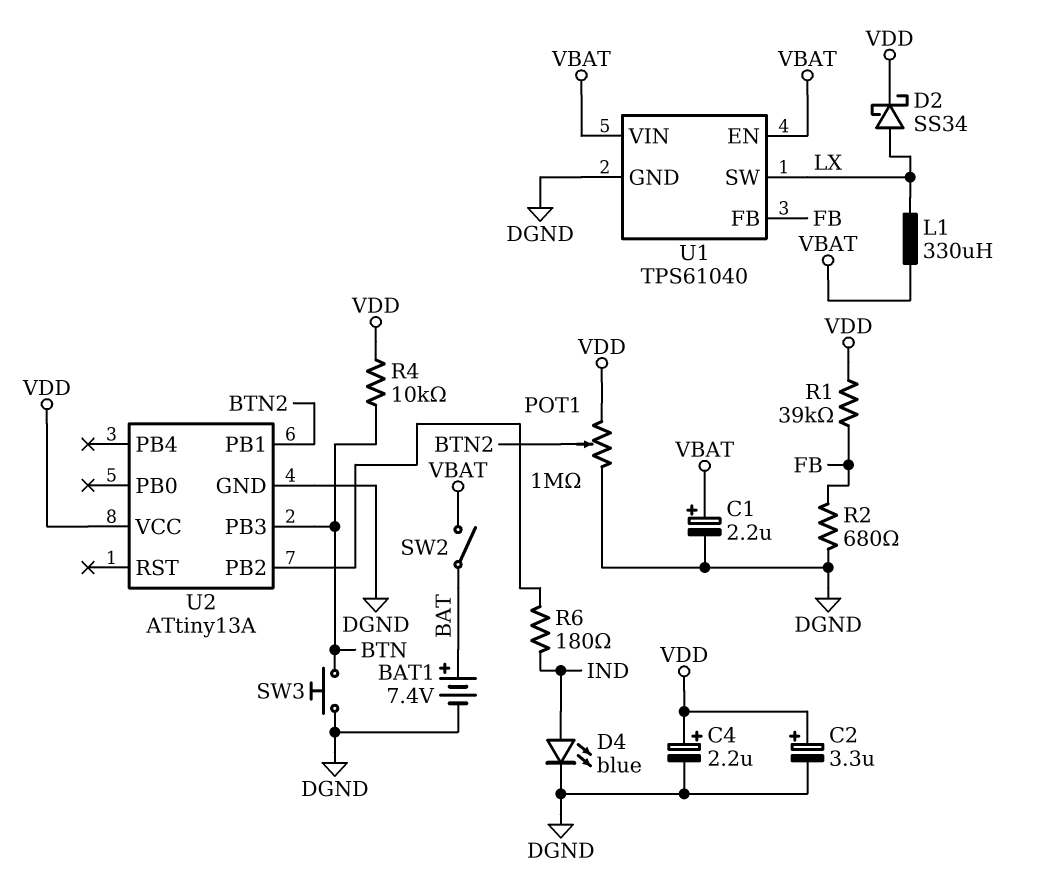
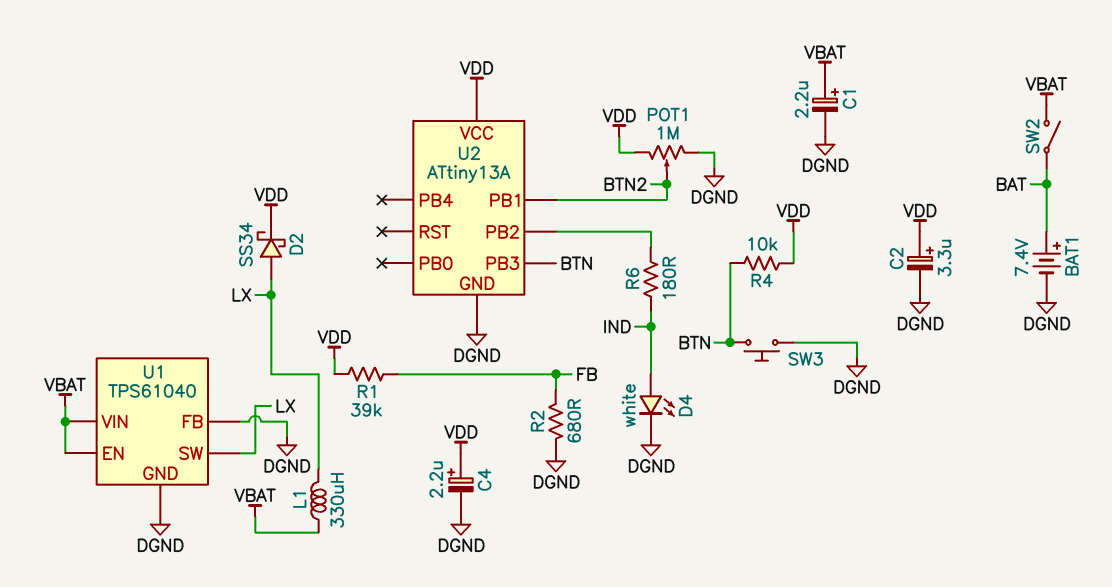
D4: LED blue (A IND, K DGND) -> LED white (A IND, K DGND)
U1 pin FB: FB -> DGND

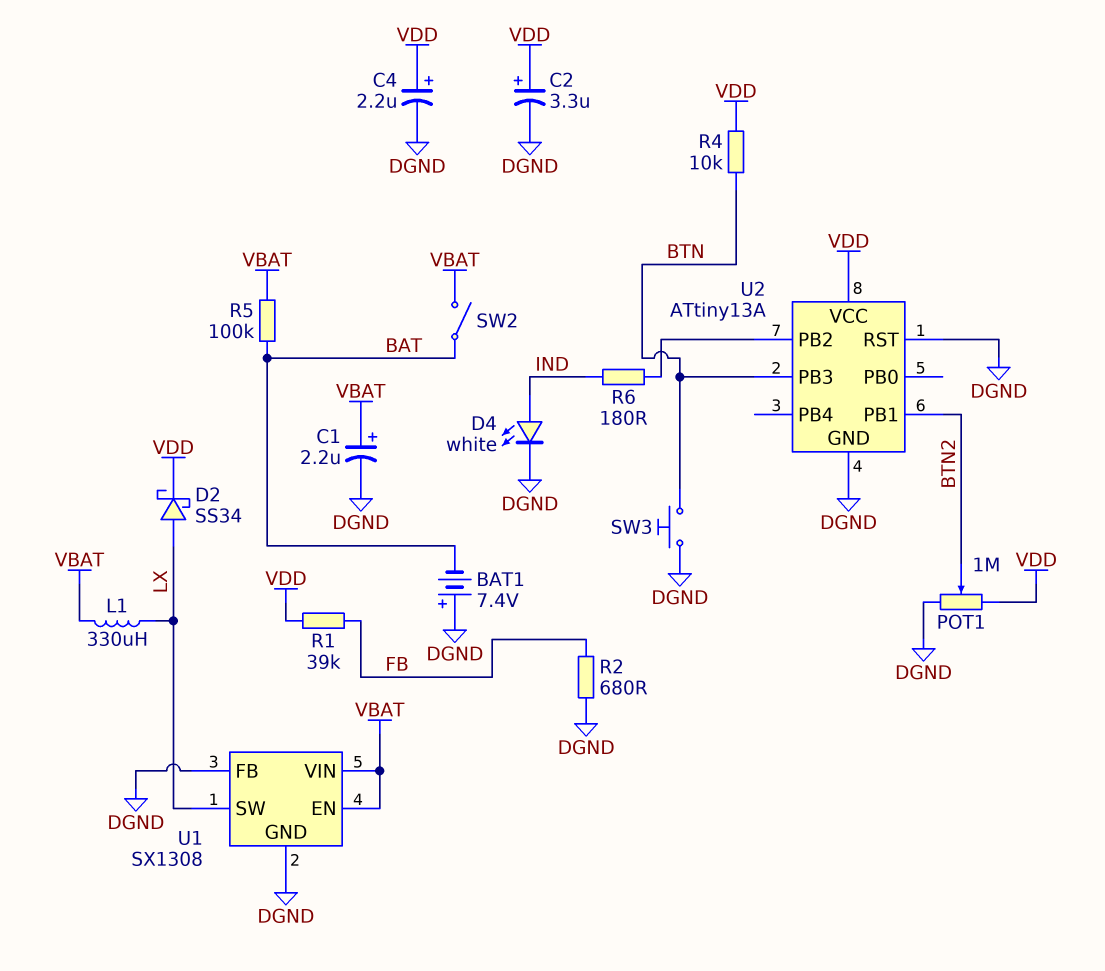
BAT1: 7.4V (plus BAT, minus DGND) -> 7.4V (plus DGND, minus BAT)
R5: none -> 100k (BAT, VBAT)
U1: TPS61040 -> SX1308
U2 pin RST: none -> DGND

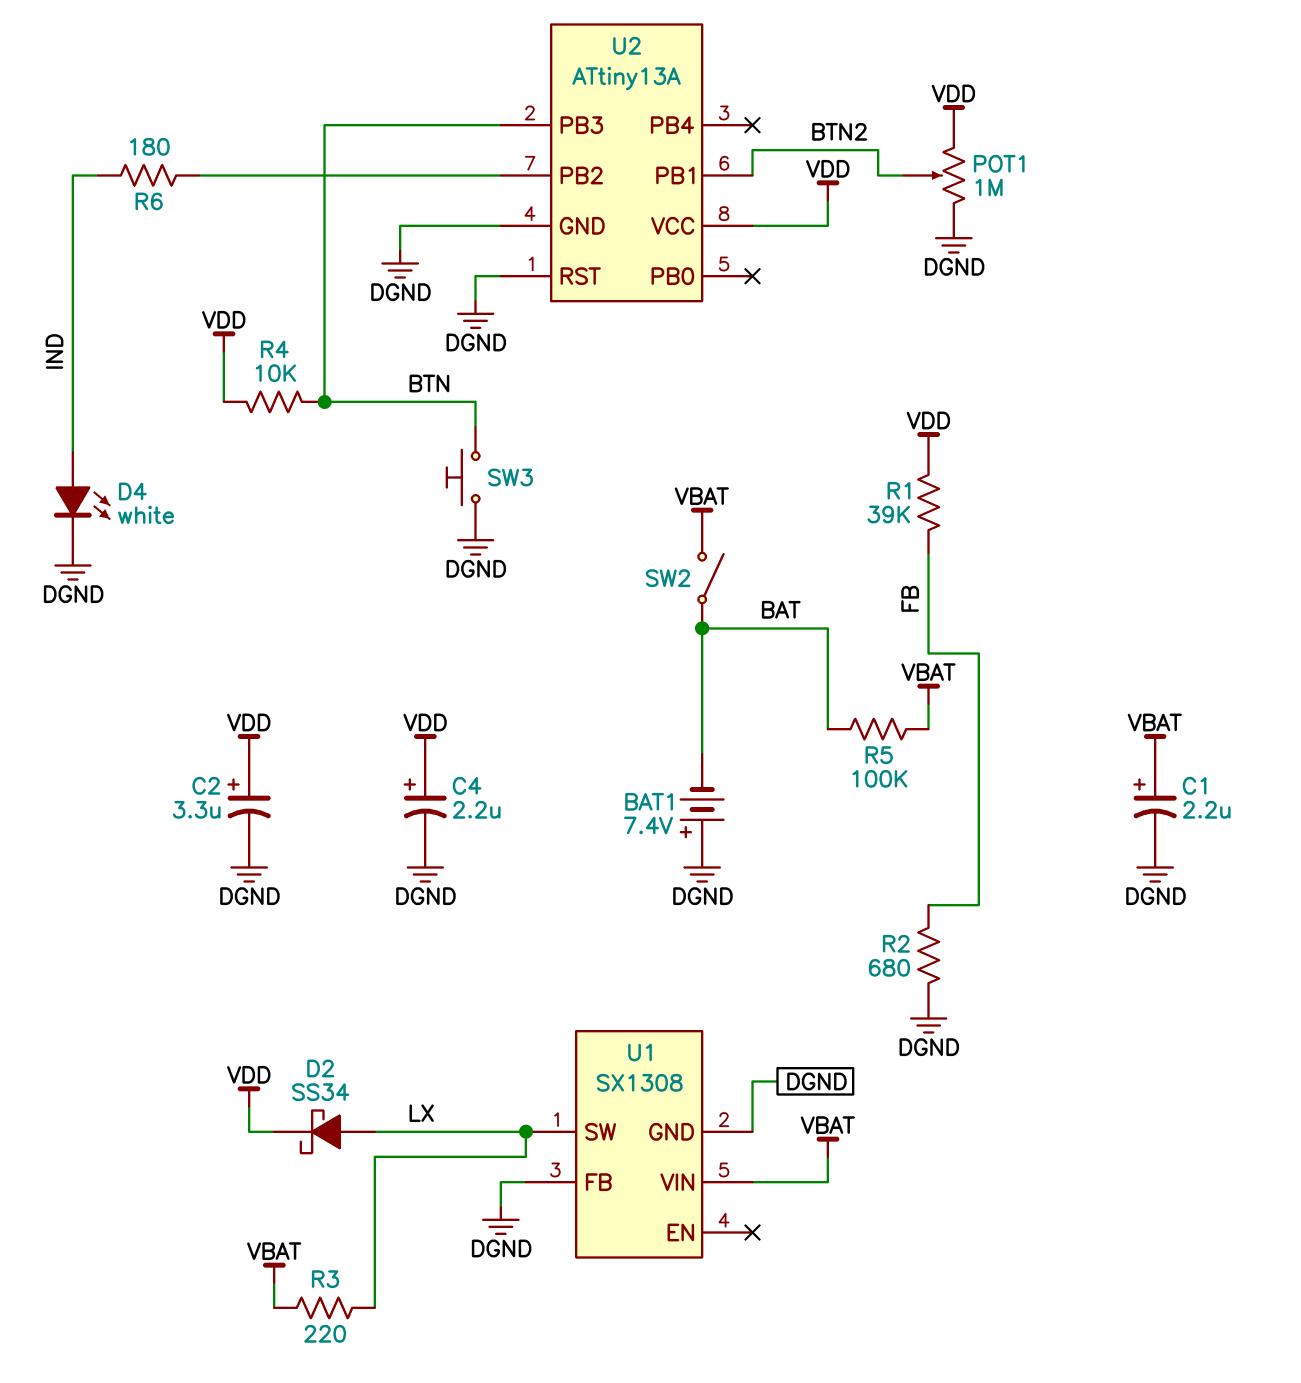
L1: 330uH (LX, VBAT) -> none
R3: none -> 220 (LX, VBAT)
U1 pin EN: VBAT -> none

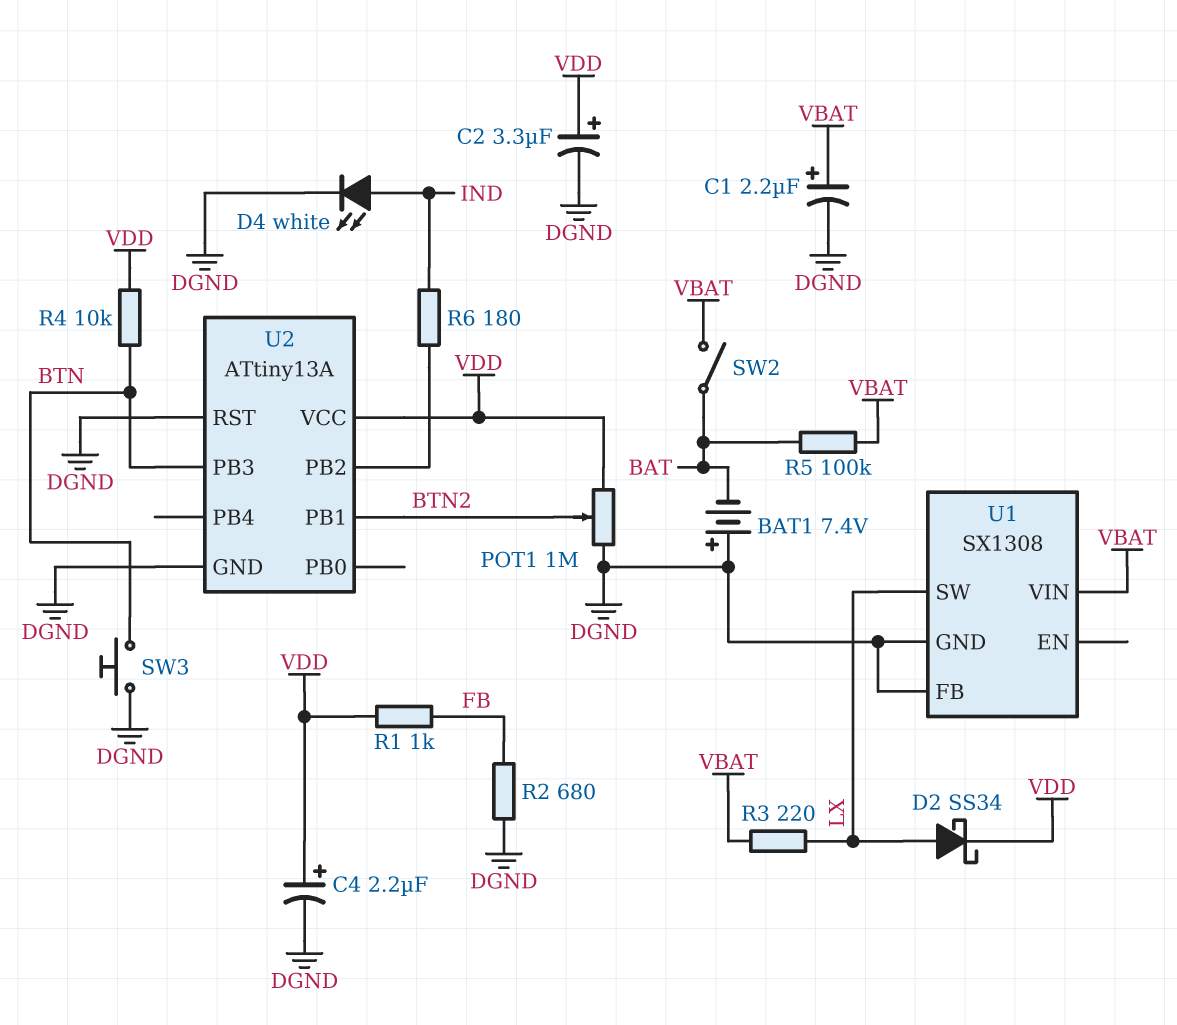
R1: 39k (FB, VDD) -> 1k (FB, VDD)

